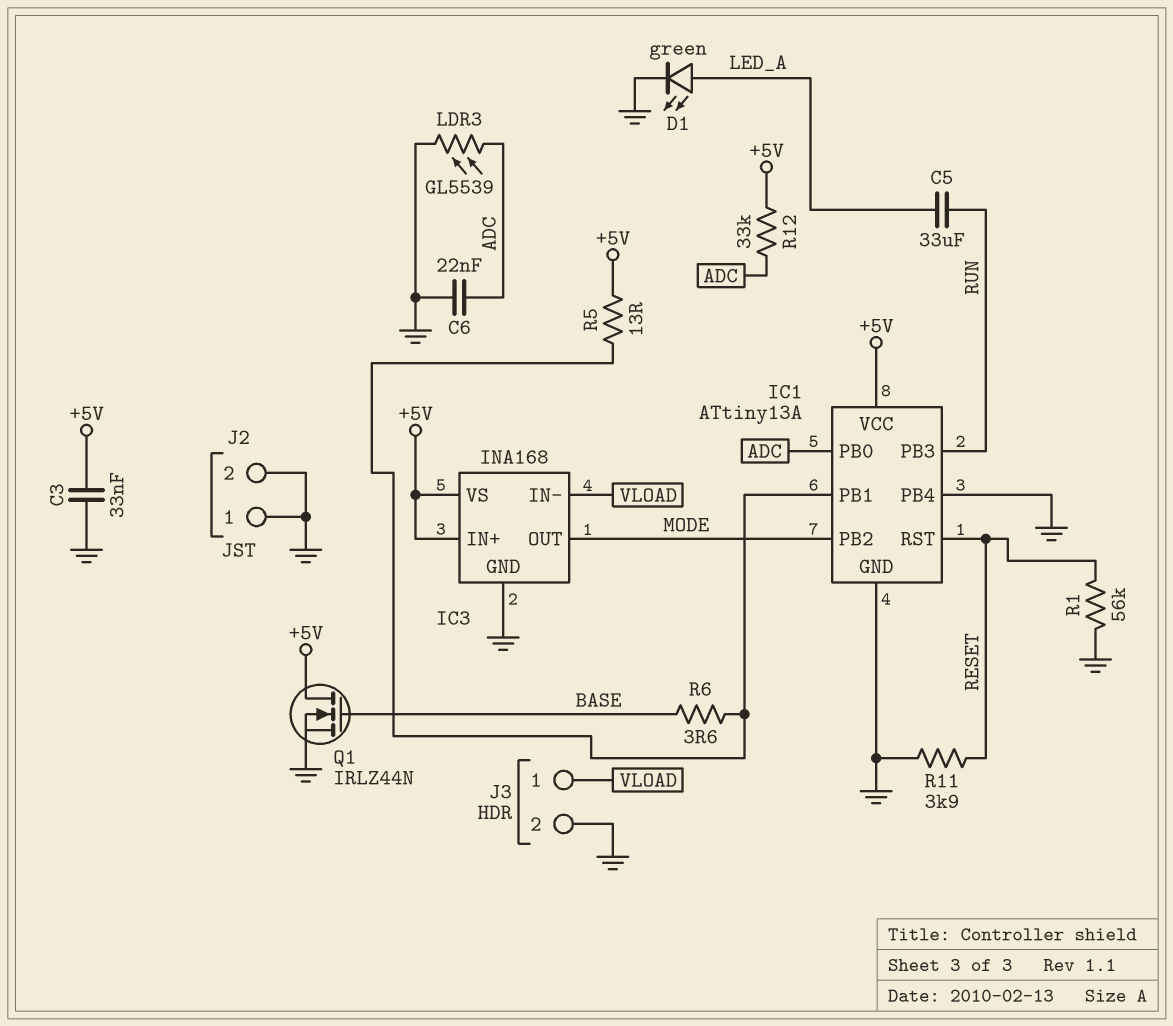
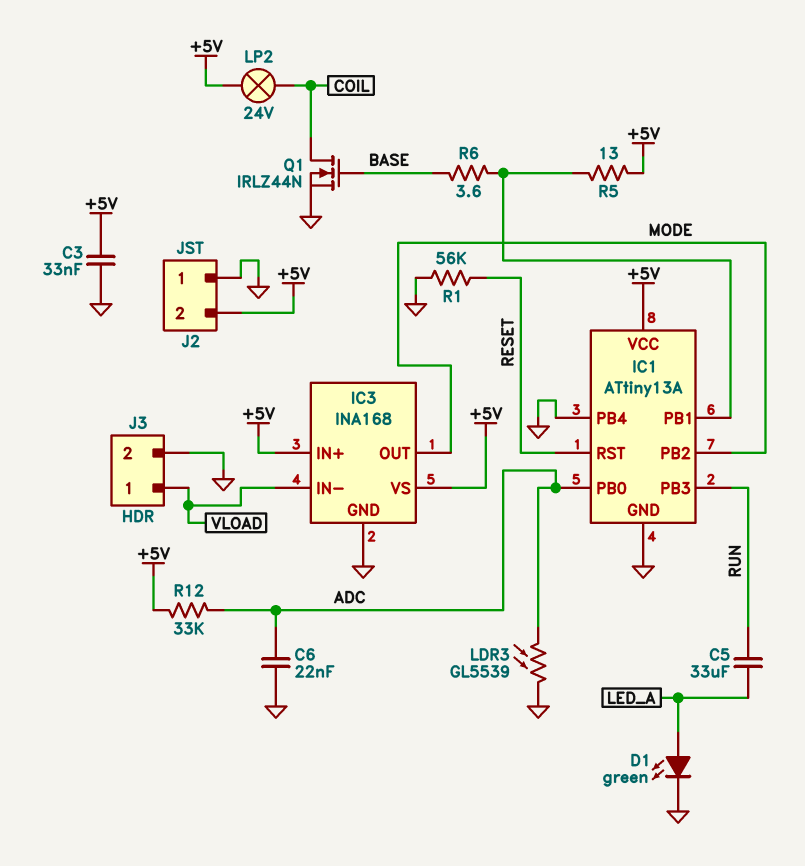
J2 pin 2: GND -> +5V
LP2: none -> lamp 24V (+5V, COIL)
Q1: NMOS IRLZ44N (G BASE, D +5V, S GND) -> NMOS IRLZ44N (G BASE, D COIL, S GND)
R11: 3.9k (GND, RESET) -> none

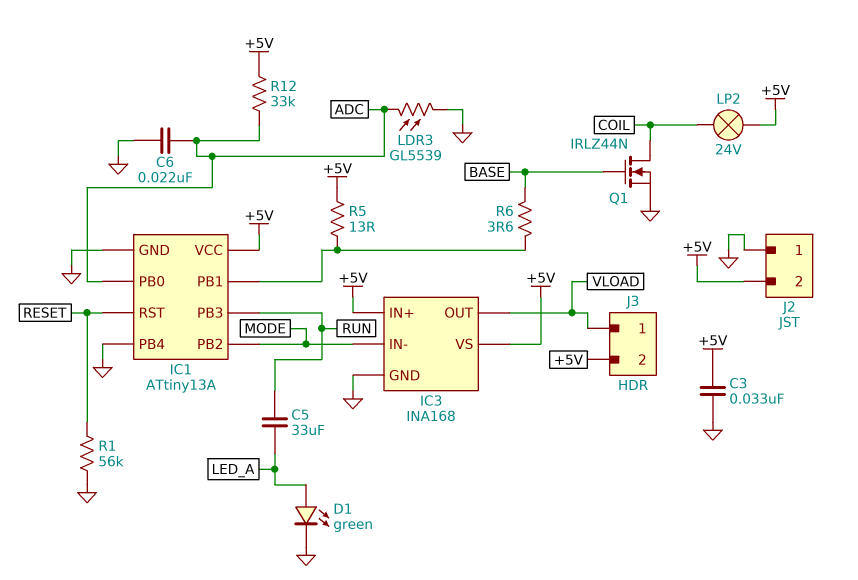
IC3 pin IN-: VLOAD -> MODE
IC3 pin OUT: MODE -> VLOAD
J3 pin 2: GND -> +5V

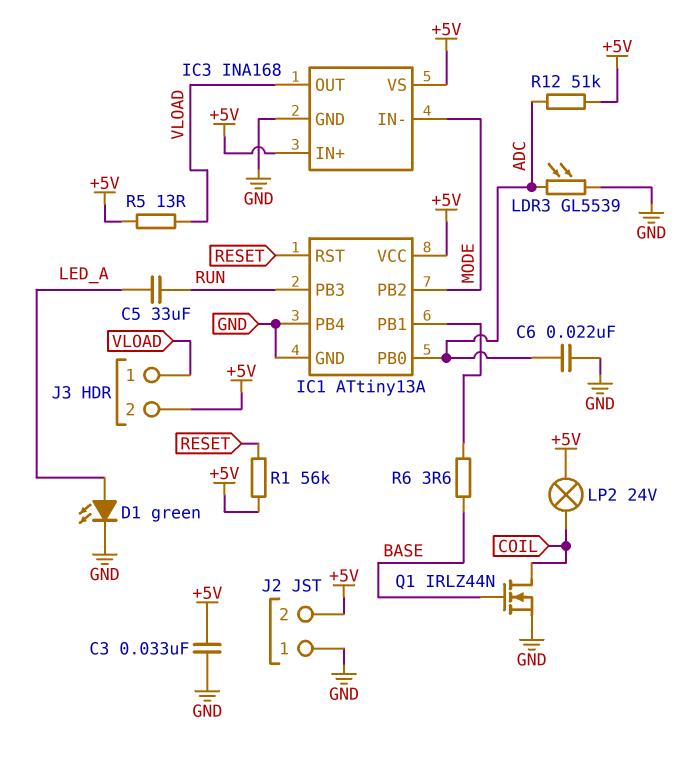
R1: 56k (GND, RESET) -> 56k (+5V, RESET)
R5: 13 (+5V, IC1/PB1) -> 13 (+5V, VLOAD)
R12: 33k (+5V, ADC) -> 51k (+5V, ADC)

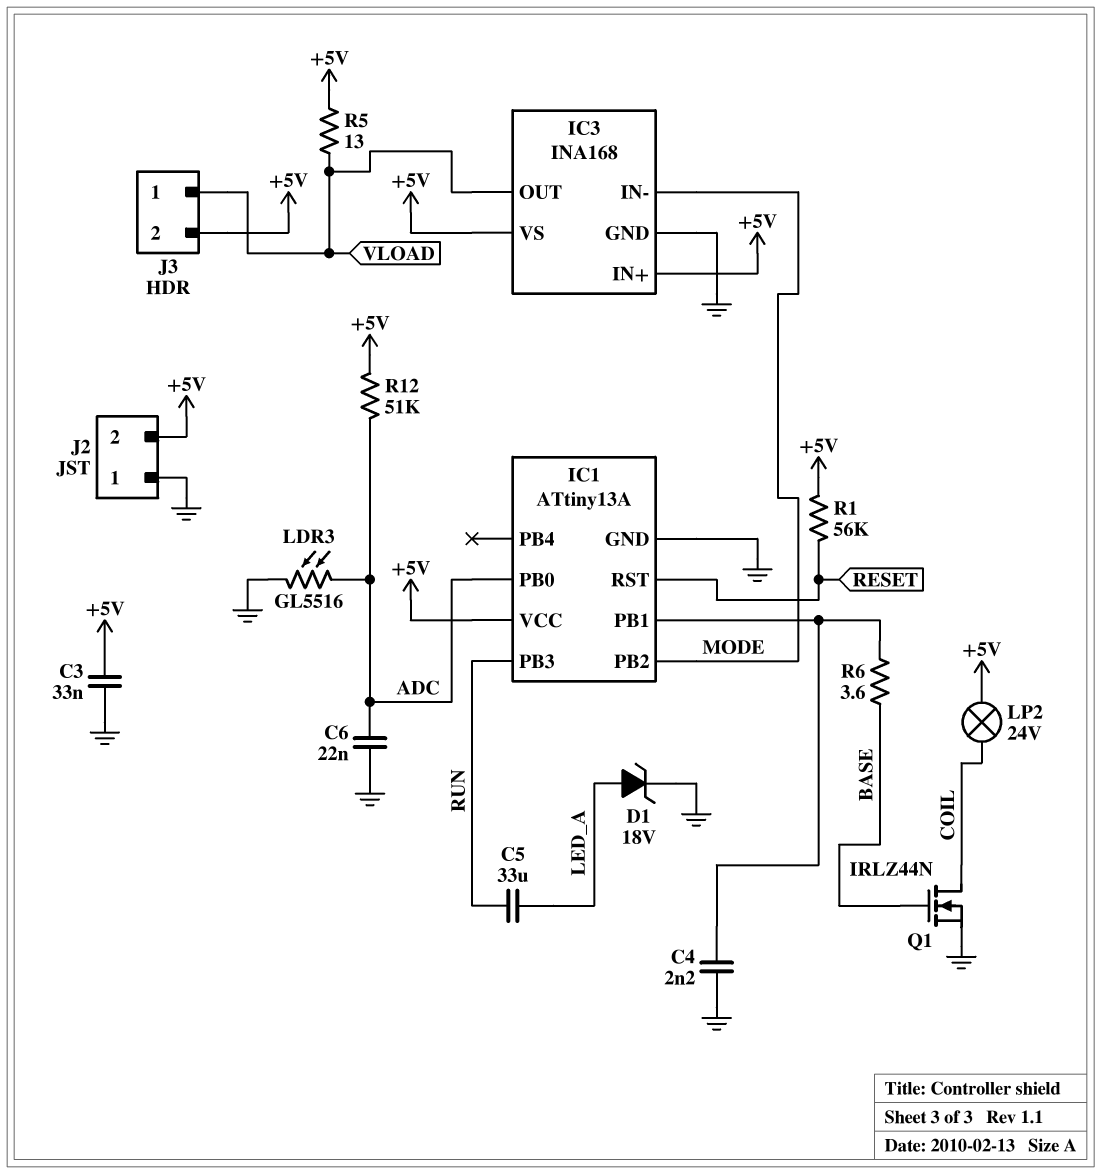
C4: none -> 2.2nF (GND, IC1/PB1)
D1: LED green (A LED_A, K GND) -> zener 18V (A LED_A, K GND)
IC1 pin PB4: GND -> none
LDR3: GL5539 (ADC, GND) -> GL5516 (ADC, GND)

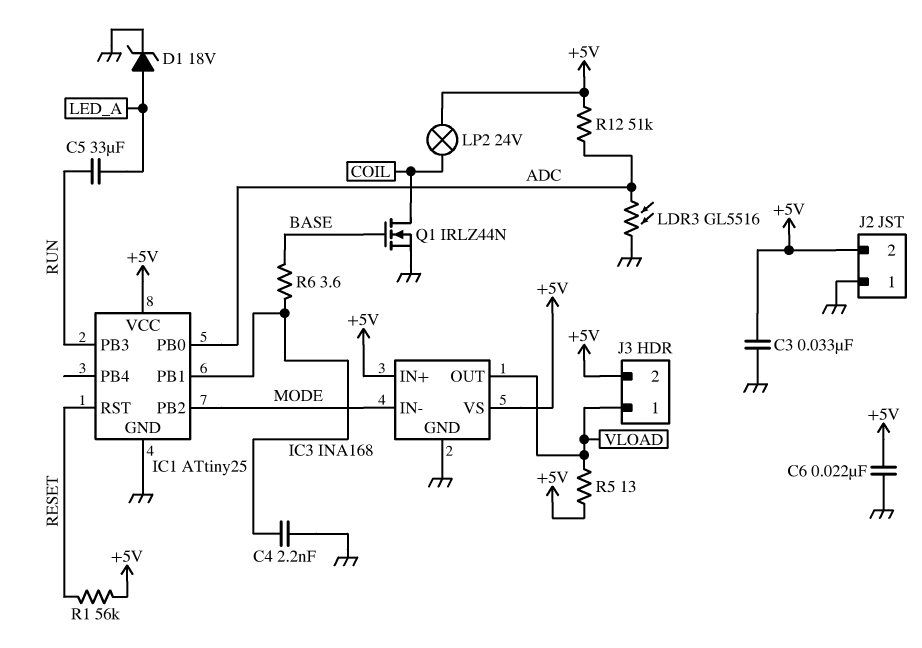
C6: 22nF (ADC, GND) -> 22nF (+5V, GND)
IC1: ATtiny13A -> ATtiny25

